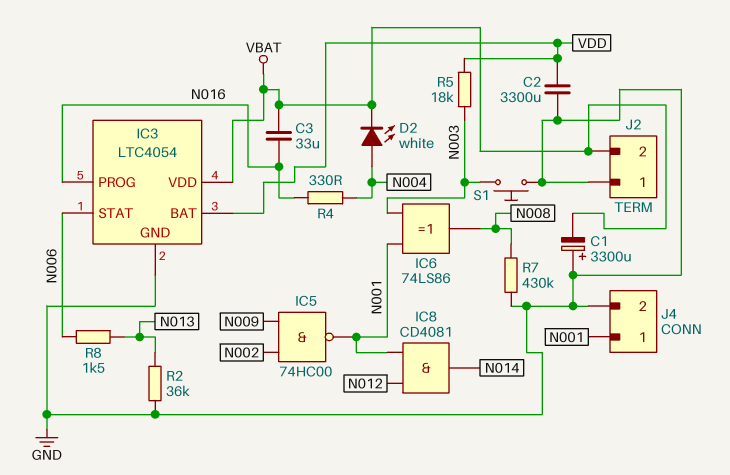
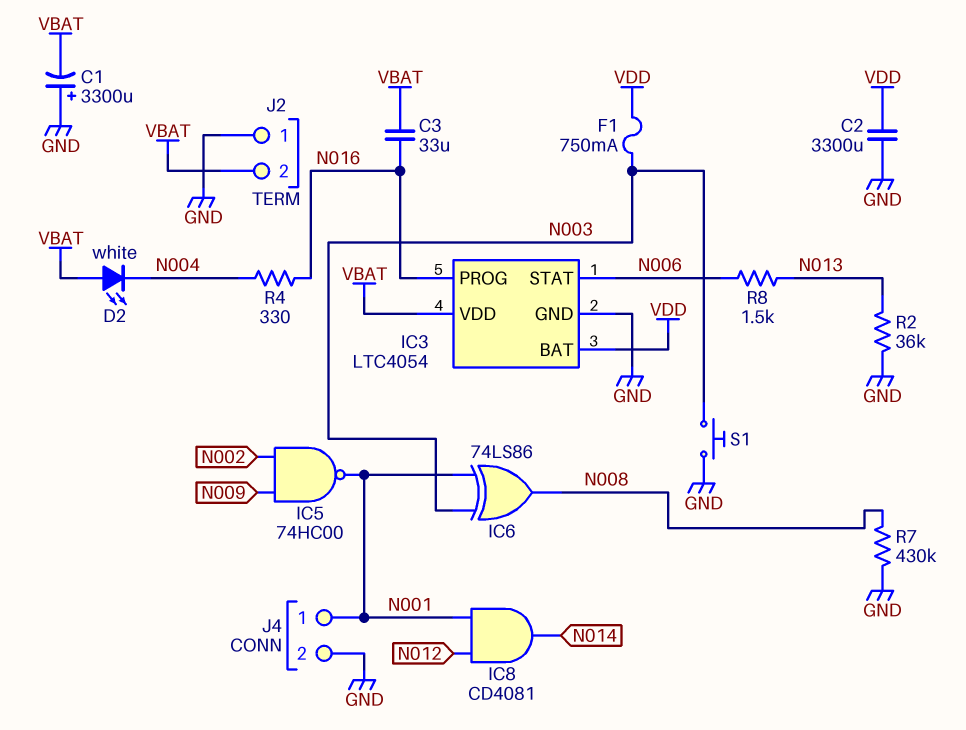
D2: LED white (A N004, K VBAT) -> LED white (A VBAT, K N004)
F1: none -> 750mA (N003, VDD)
R5: 18k (N003, VDD) -> none

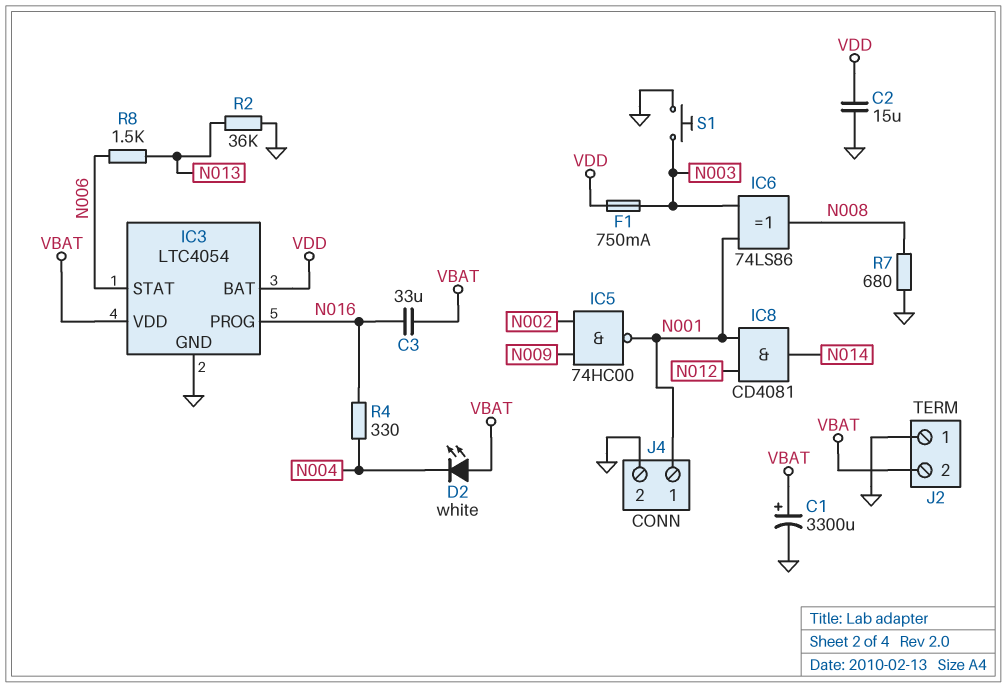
C1: 3300uF (plus GND, minus VBAT) -> 3300uF (plus VBAT, minus GND)
C2: 3300uF (GND, VDD) -> 15uF (GND, VDD)
R7: 430k (GND, N008) -> 680 (GND, N008)

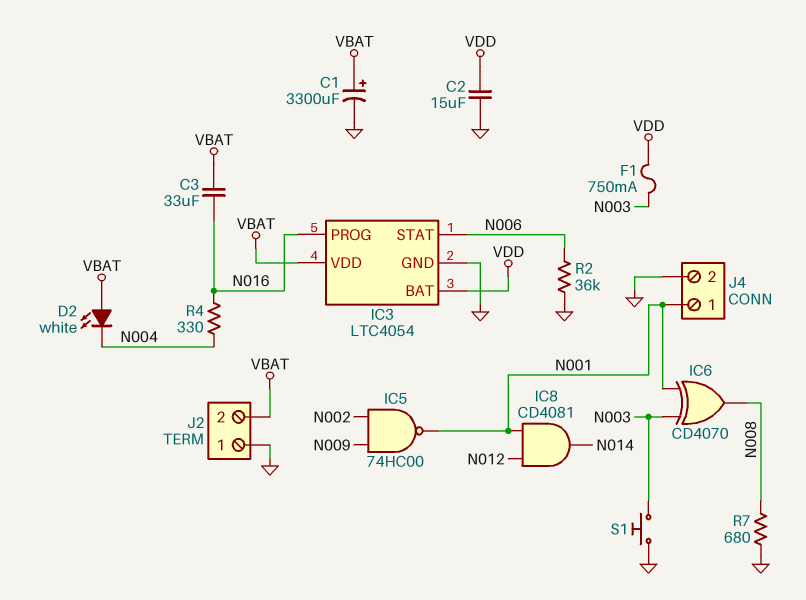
IC6: XOR 74LS86 (in N001, in N003, out N008) -> XOR CD4070 (in N001, in N003, out N008)
R2: 36k (GND, N013) -> 36k (GND, N006)
R8: 1.5k (N006, N013) -> none

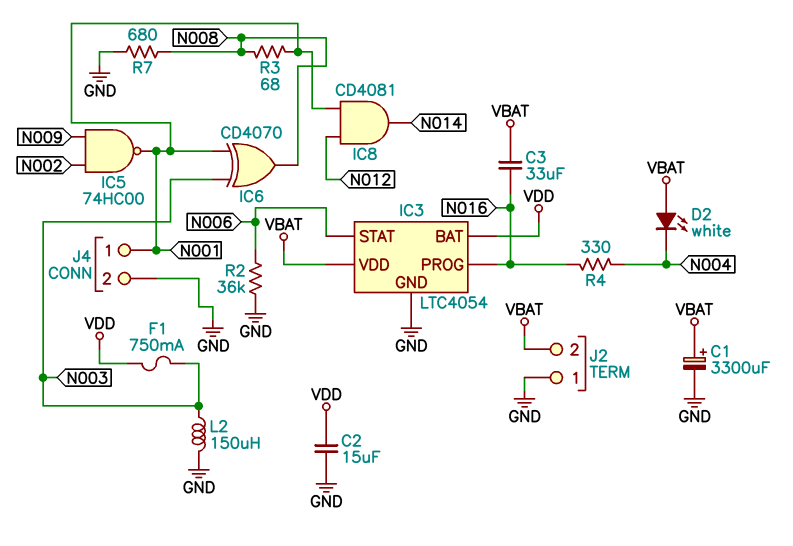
L2: none -> 150uH (GND, N003)
R3: none -> 68 (N001, N008)
S1: button (GND, N003) -> none

